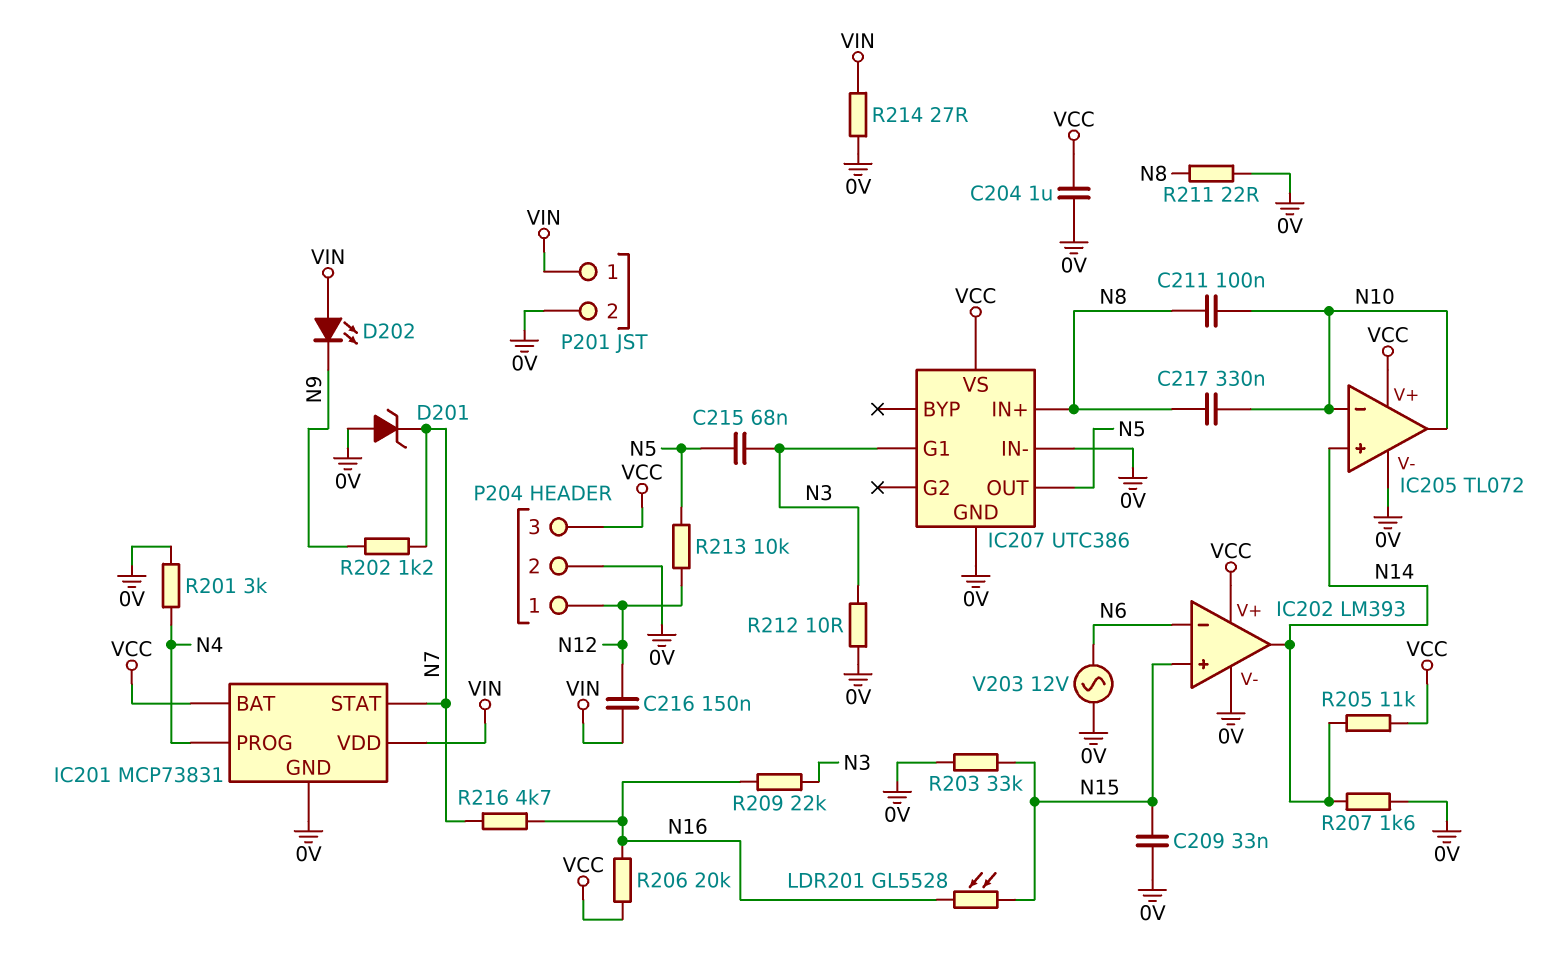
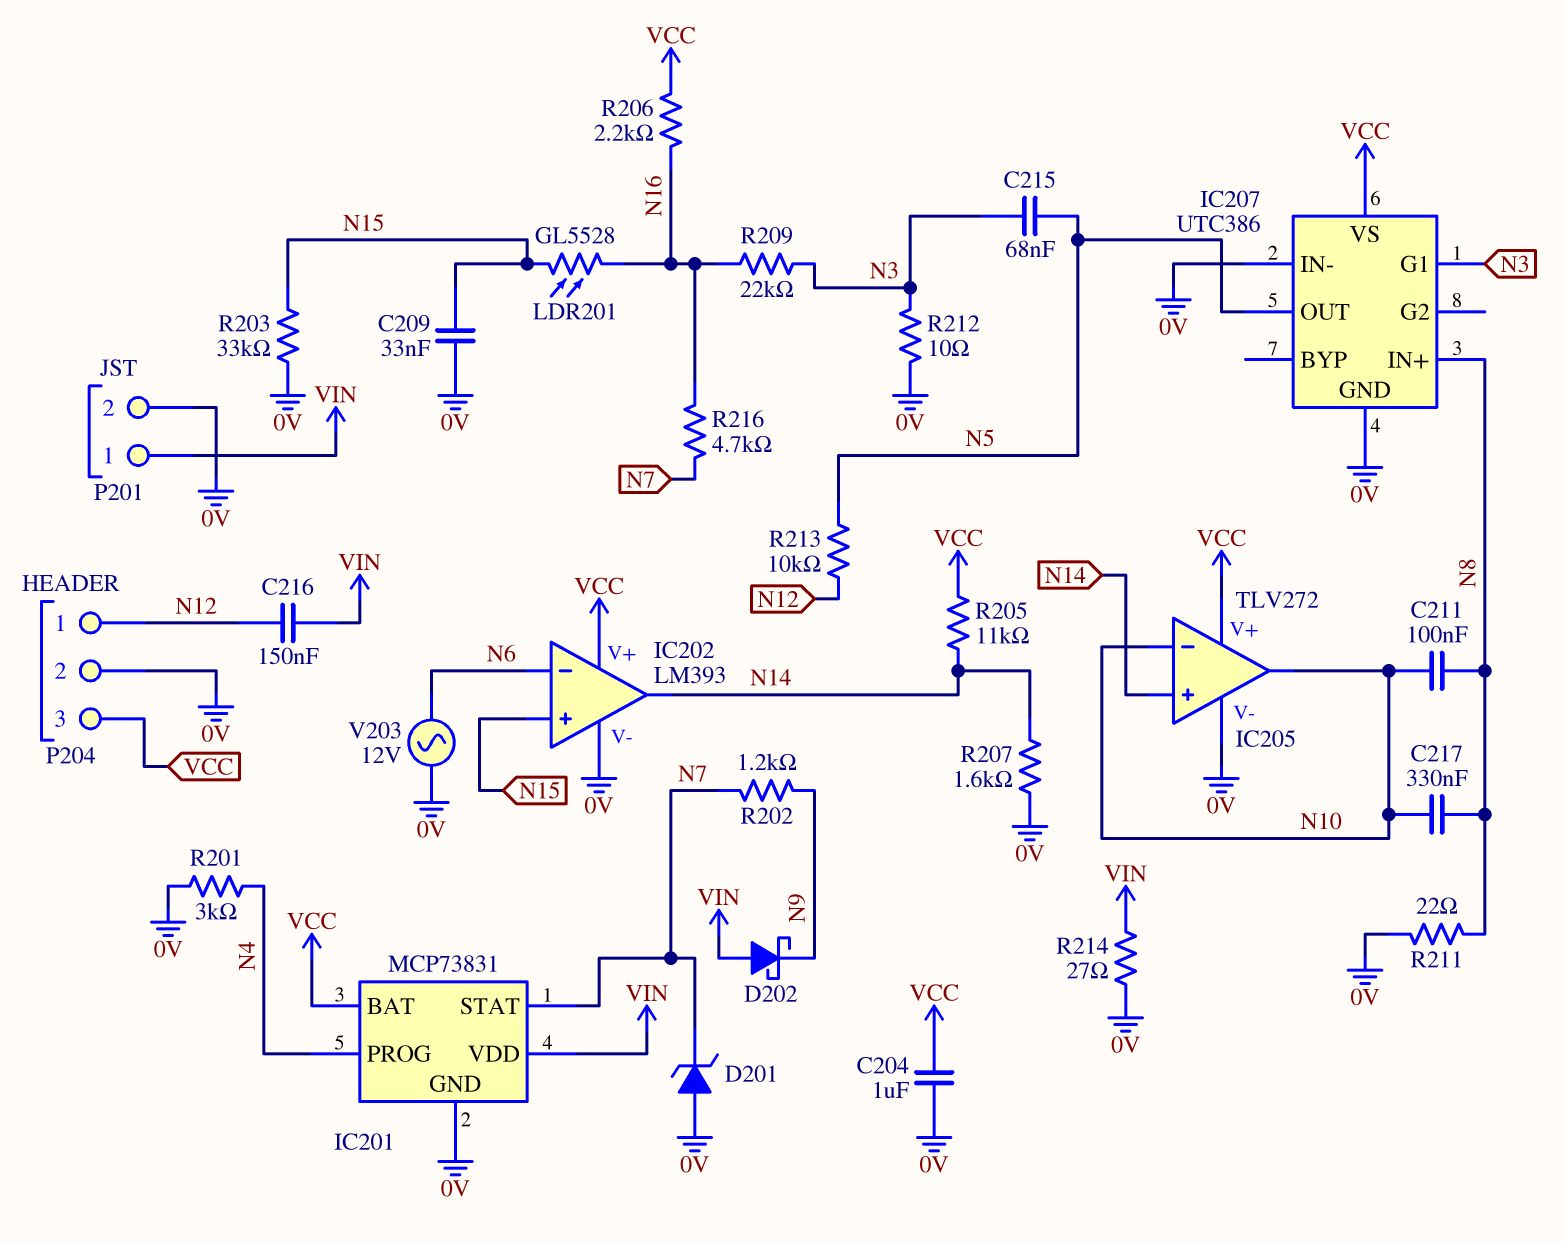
D202: LED (A VIN, K N9) -> schottky (A VIN, K N9)
IC205: TL072 -> TLV272
R206: 20k (N16, VCC) -> 2.2k (N16, VCC)

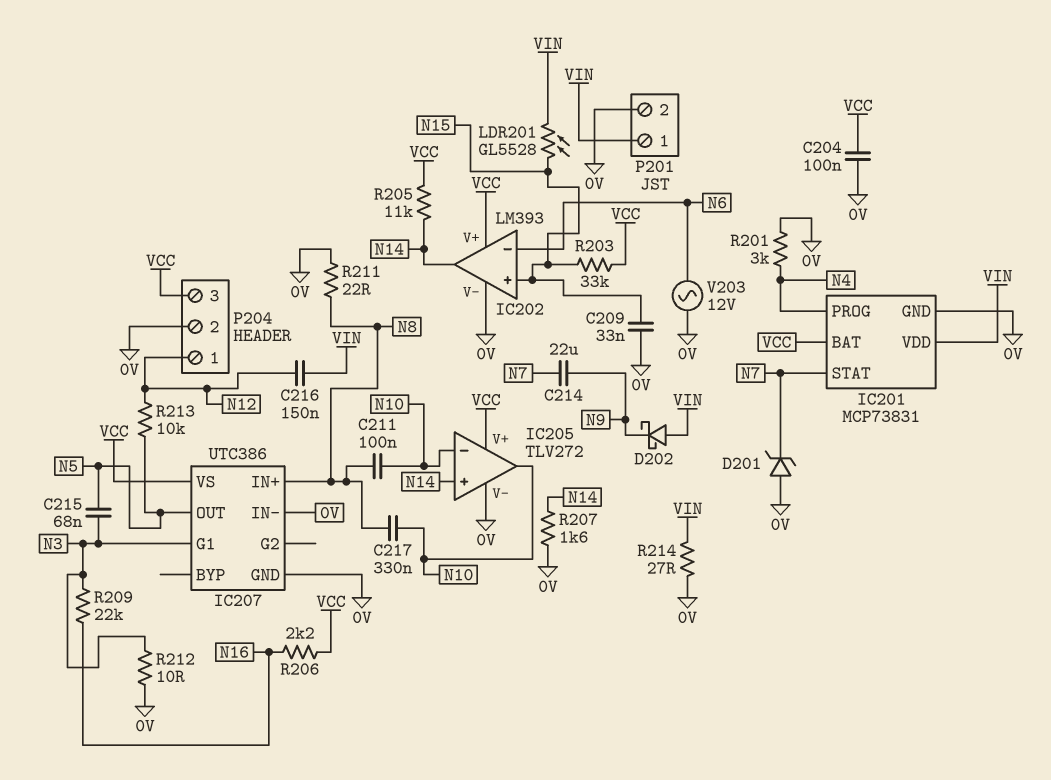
C204: 1uF (0V, VCC) -> 100nF (0V, VCC)
C214: none -> 22uF (N7, N9)
LDR201: GL5528 (N15, N16) -> GL5528 (N15, VIN)
R202: 1.2k (N7, N9) -> none
R203: 33k (0V, N15) -> 33k (N15, VCC)
R216: 4.7k (N7, N16) -> none

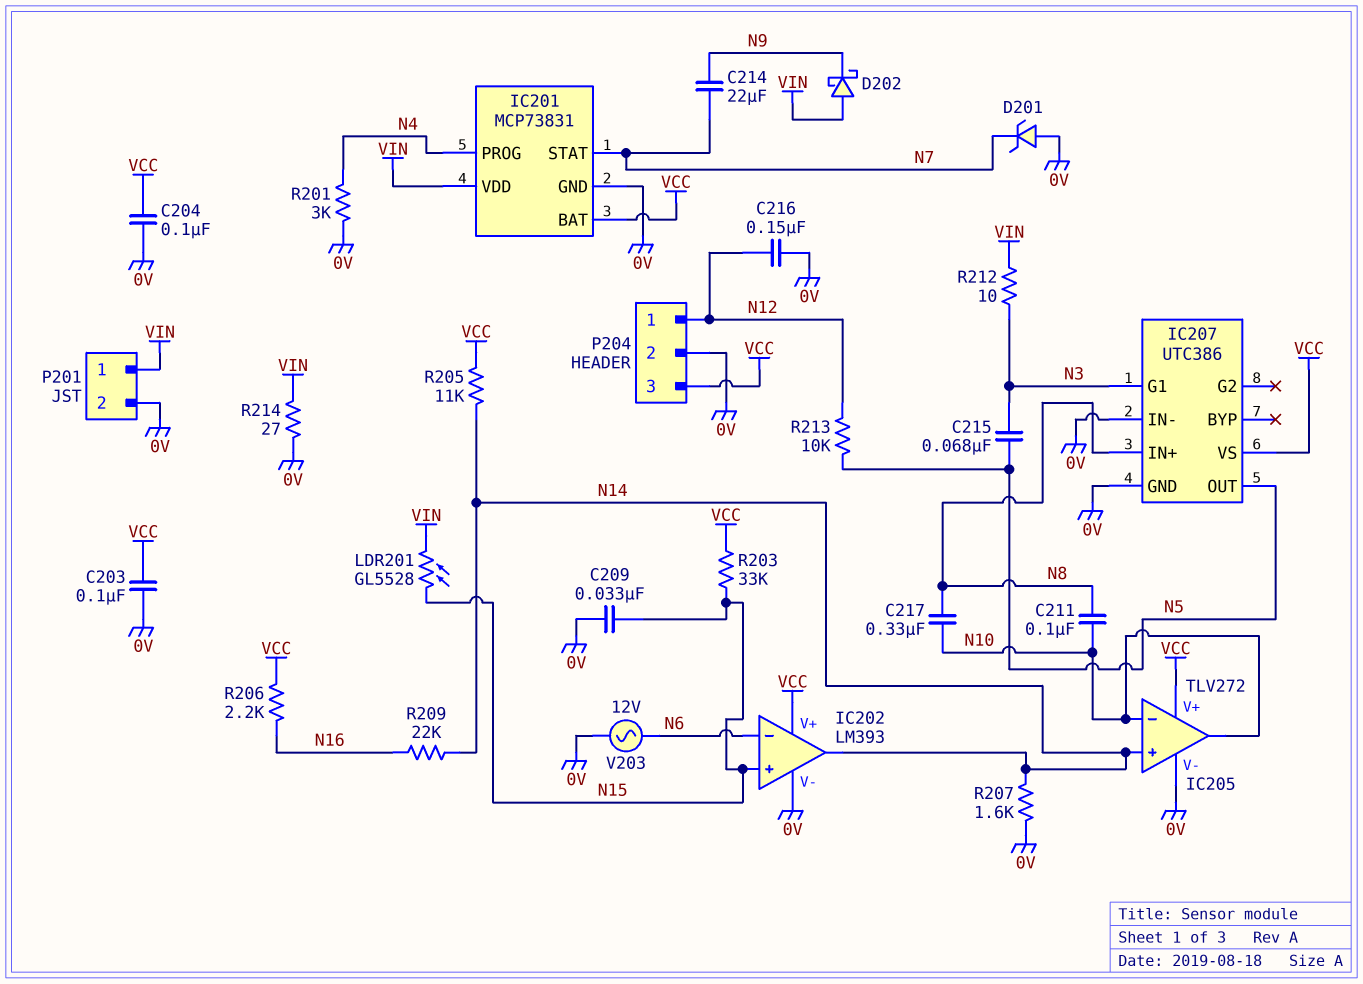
C203: none -> 100nF (0V, VCC)
C216: 150nF (N12, VIN) -> 150nF (0V, N12)
R209: 22k (N3, N16) -> 22k (N14, N16)
R211: 22 (0V, N8) -> none
R212: 10 (0V, N3) -> 10 (N3, VIN)

